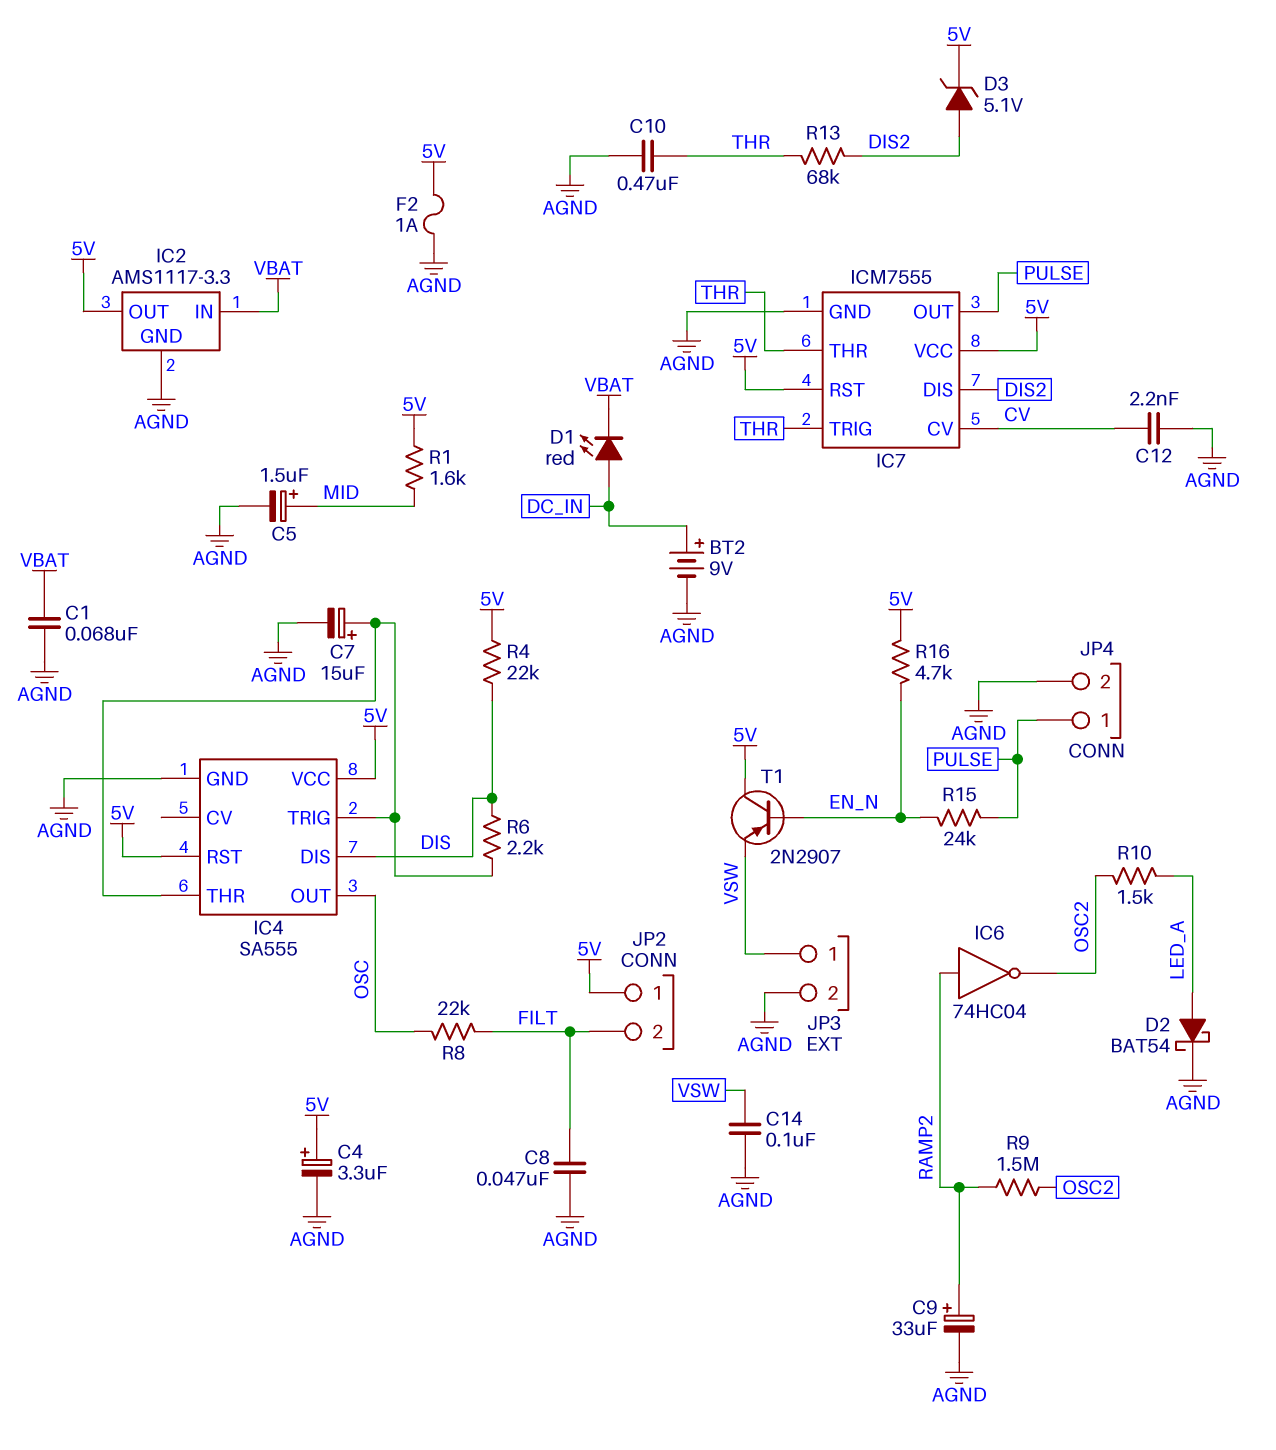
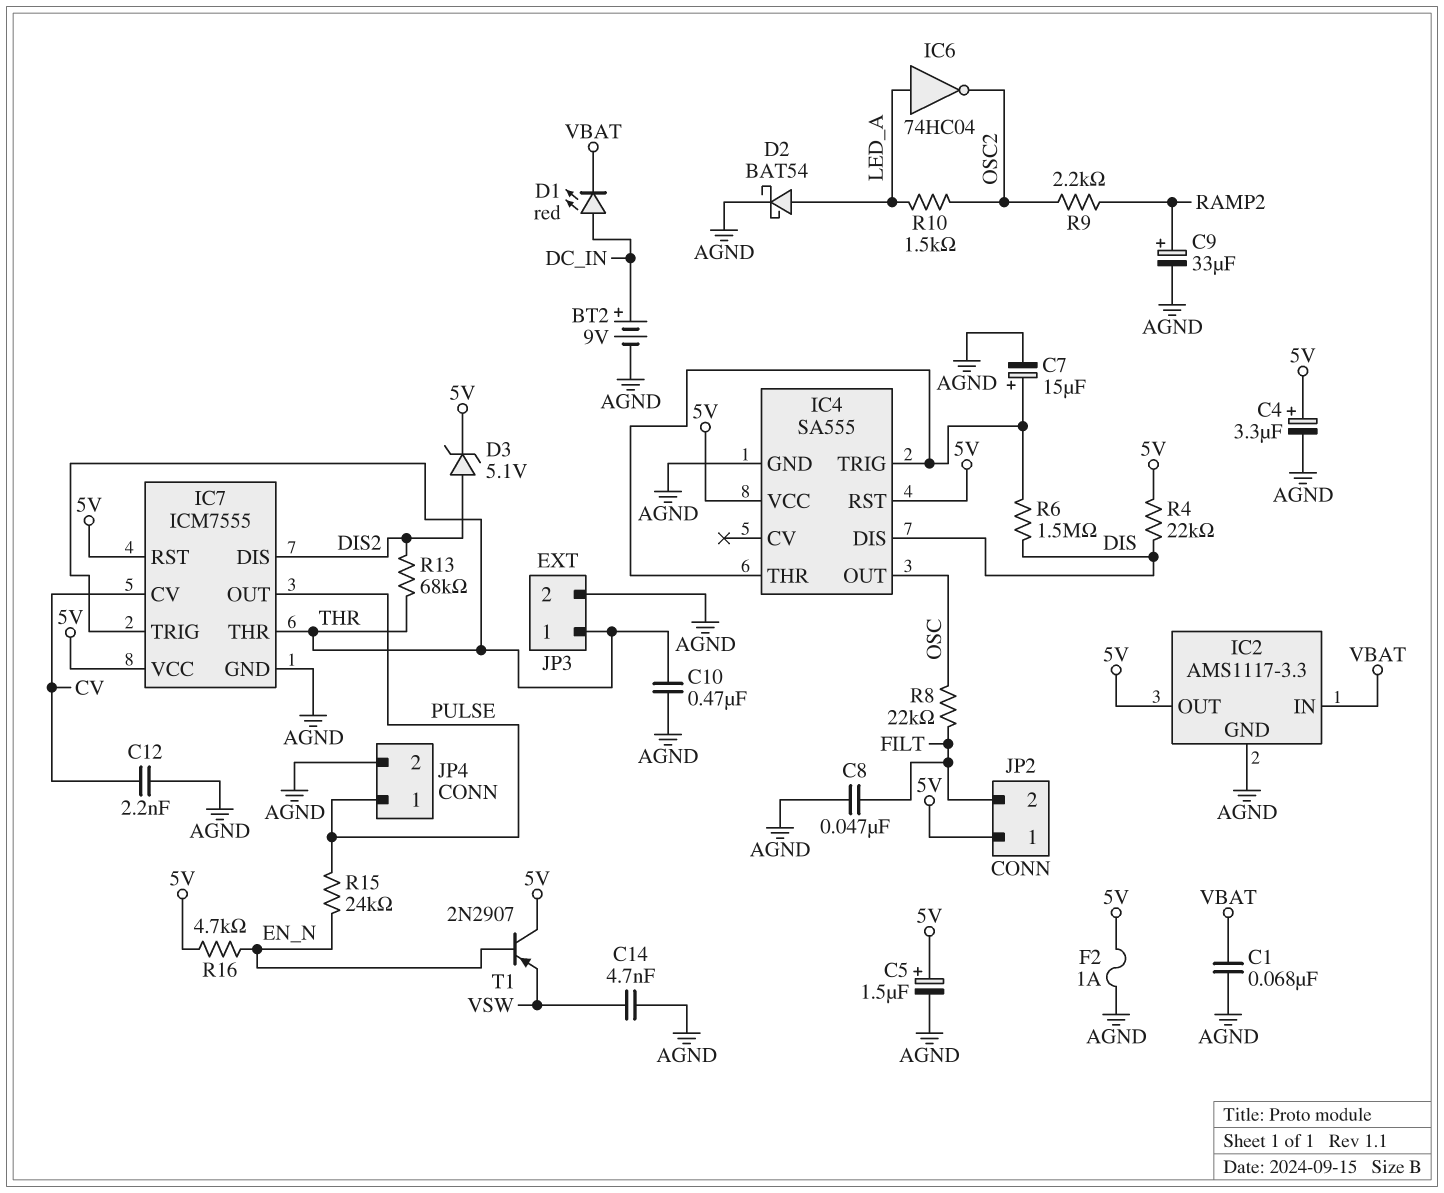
C5: 1.5uF (plus MID, minus AGND) -> 1.5uF (plus 5V, minus AGND)
C14: 100nF (AGND, VSW) -> 4.7nF (AGND, VSW)
IC6: NOT 74HC04 (in RAMP2, out OSC2) -> NOT 74HC04 (in LED_A, out OSC2)
JP3 pin 1: VSW -> THR
R1: 1.6k (5V, MID) -> none
R6: 2.2k (DIS, IC4/THR) -> 1.5M (DIS, IC4/THR)
R9: 1.5M (OSC2, RAMP2) -> 2.2k (OSC2, RAMP2)

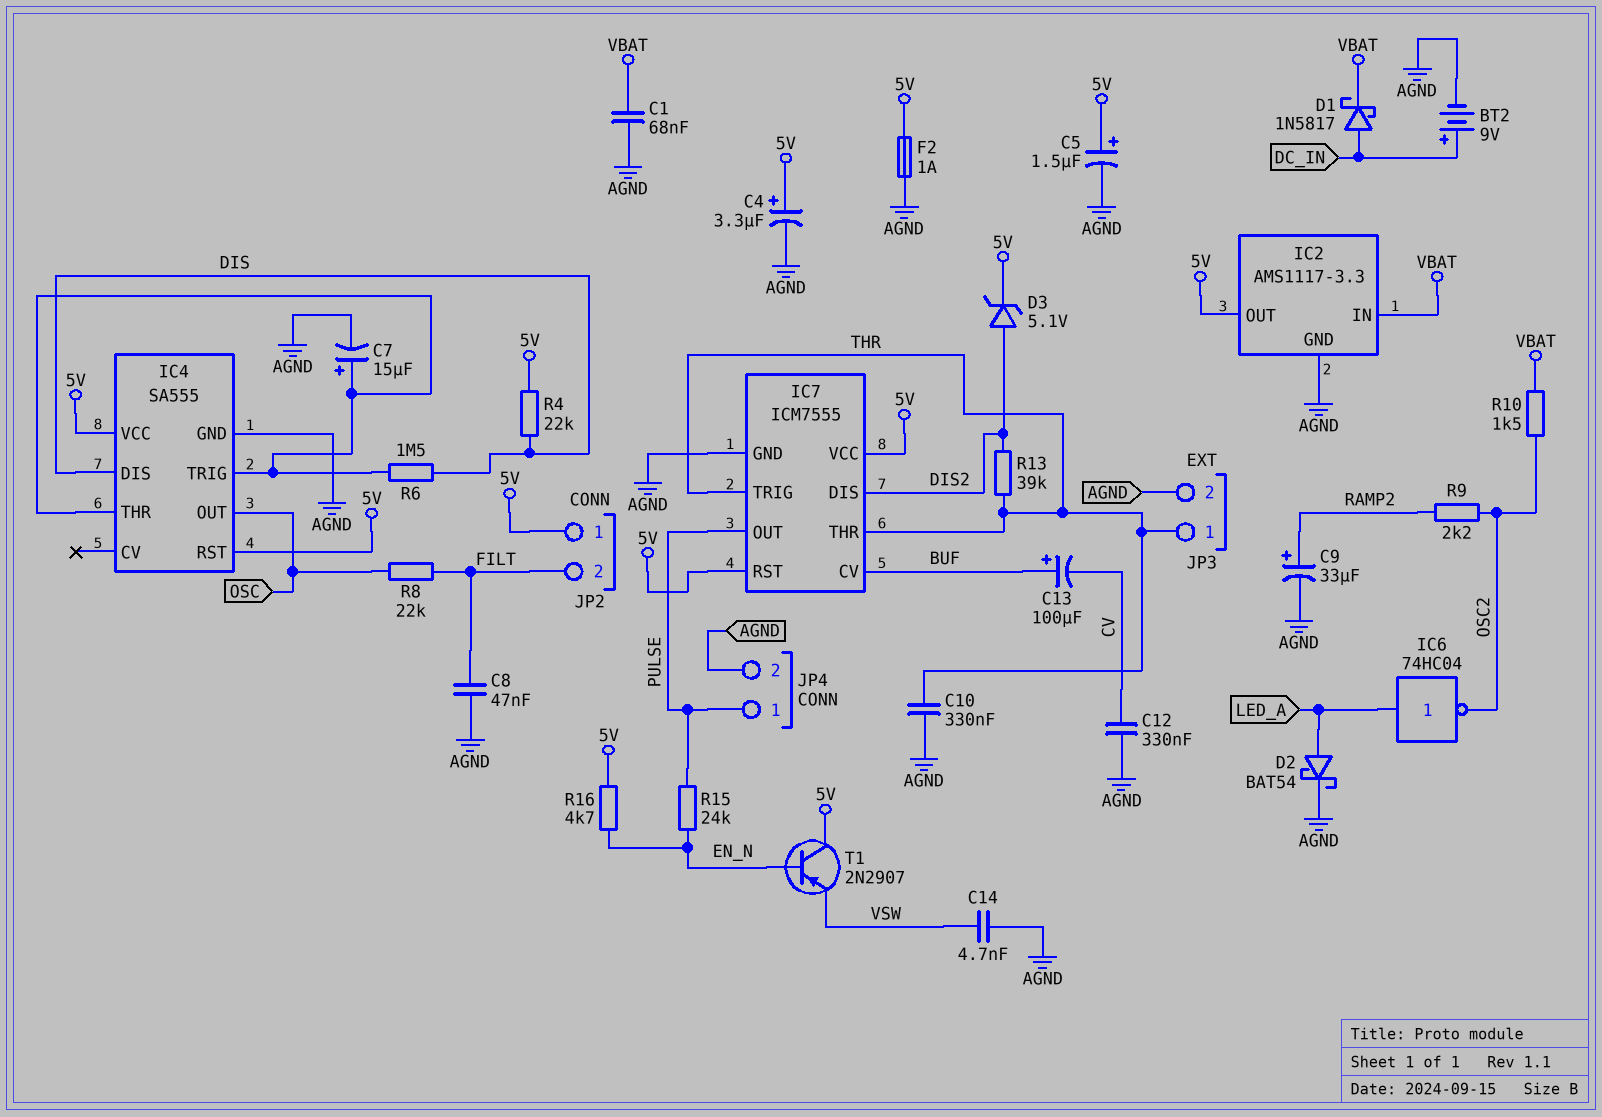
C10: 470nF (AGND, THR) -> 330nF (AGND, THR)
C12: 2.2nF (AGND, CV) -> 330nF (AGND, CV)
C13: none -> 100uF (plus BUF, minus CV)
D1: LED red (A DC_IN, K VBAT) -> schottky 1N5817 (A DC_IN, K VBAT)
IC7 pin CV: CV -> BUF
R10: 1.5k (LED_A, OSC2) -> 1.5k (OSC2, VBAT)
R13: 68k (DIS2, THR) -> 39k (DIS2, THR)

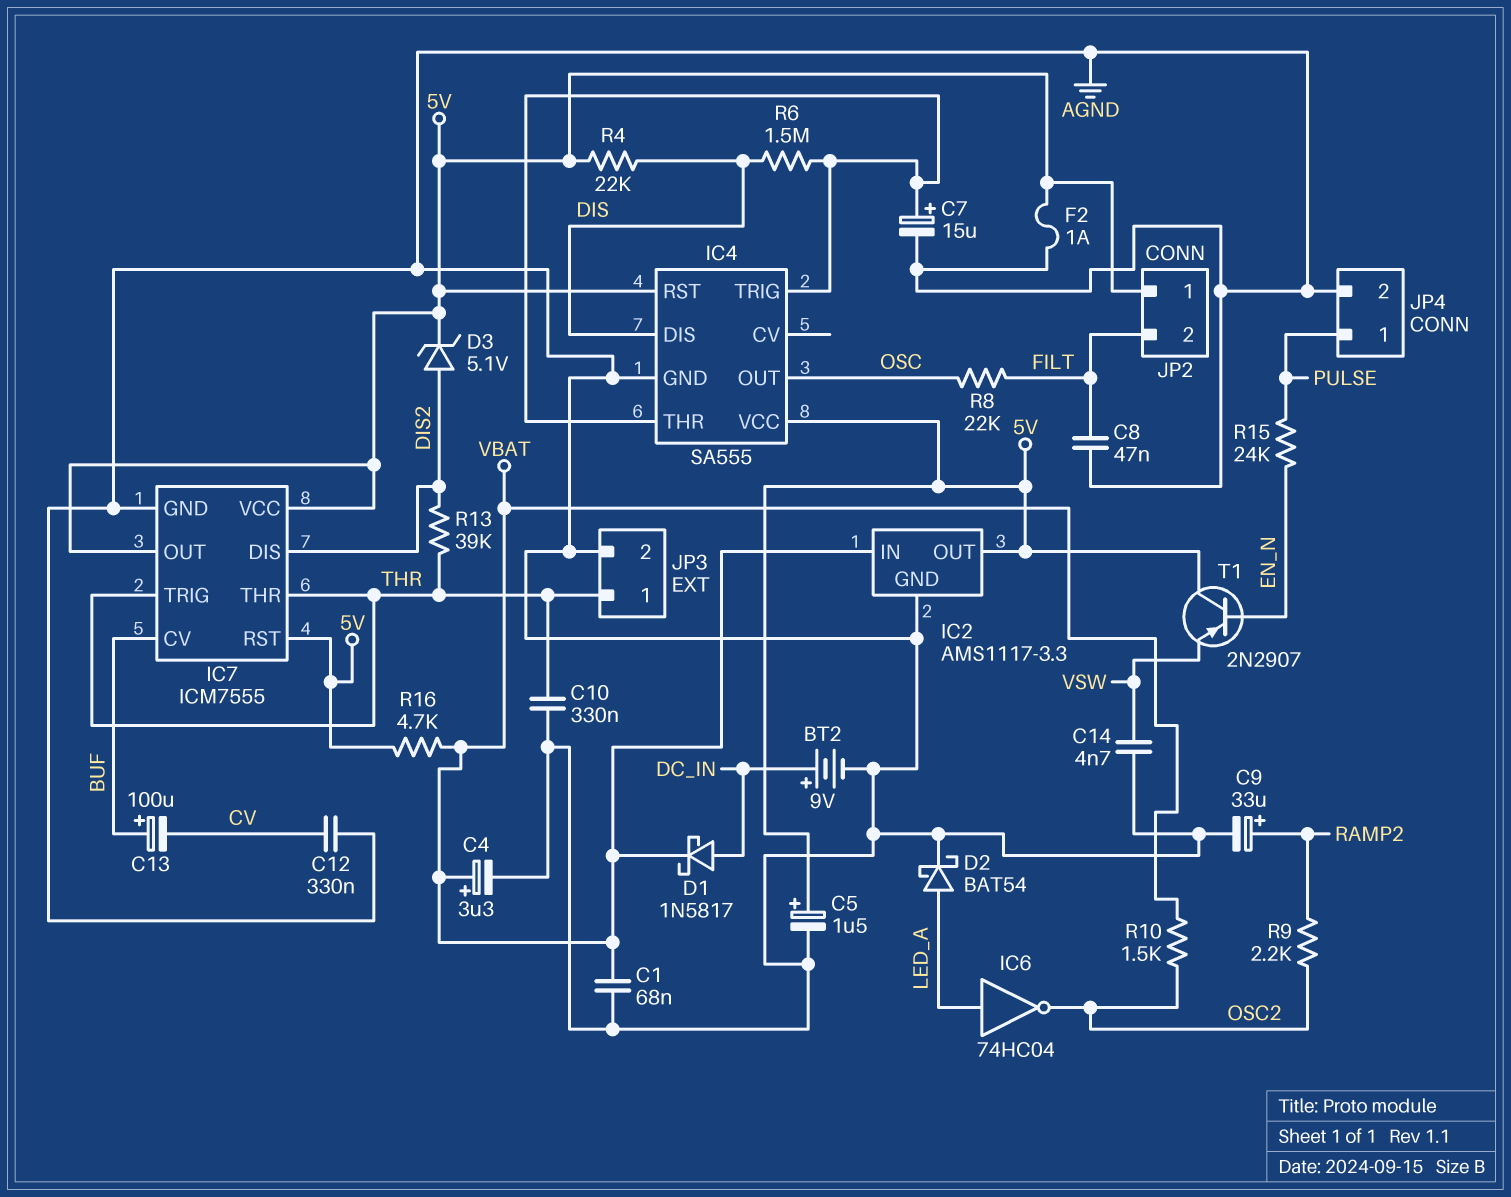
C4: 3.3uF (plus 5V, minus AGND) -> 3.3uF (plus VBAT, minus AGND)
IC7 pin OUT: PULSE -> 5V
R16: 4.7k (5V, EN_N) -> 4.7k (5V, VBAT)

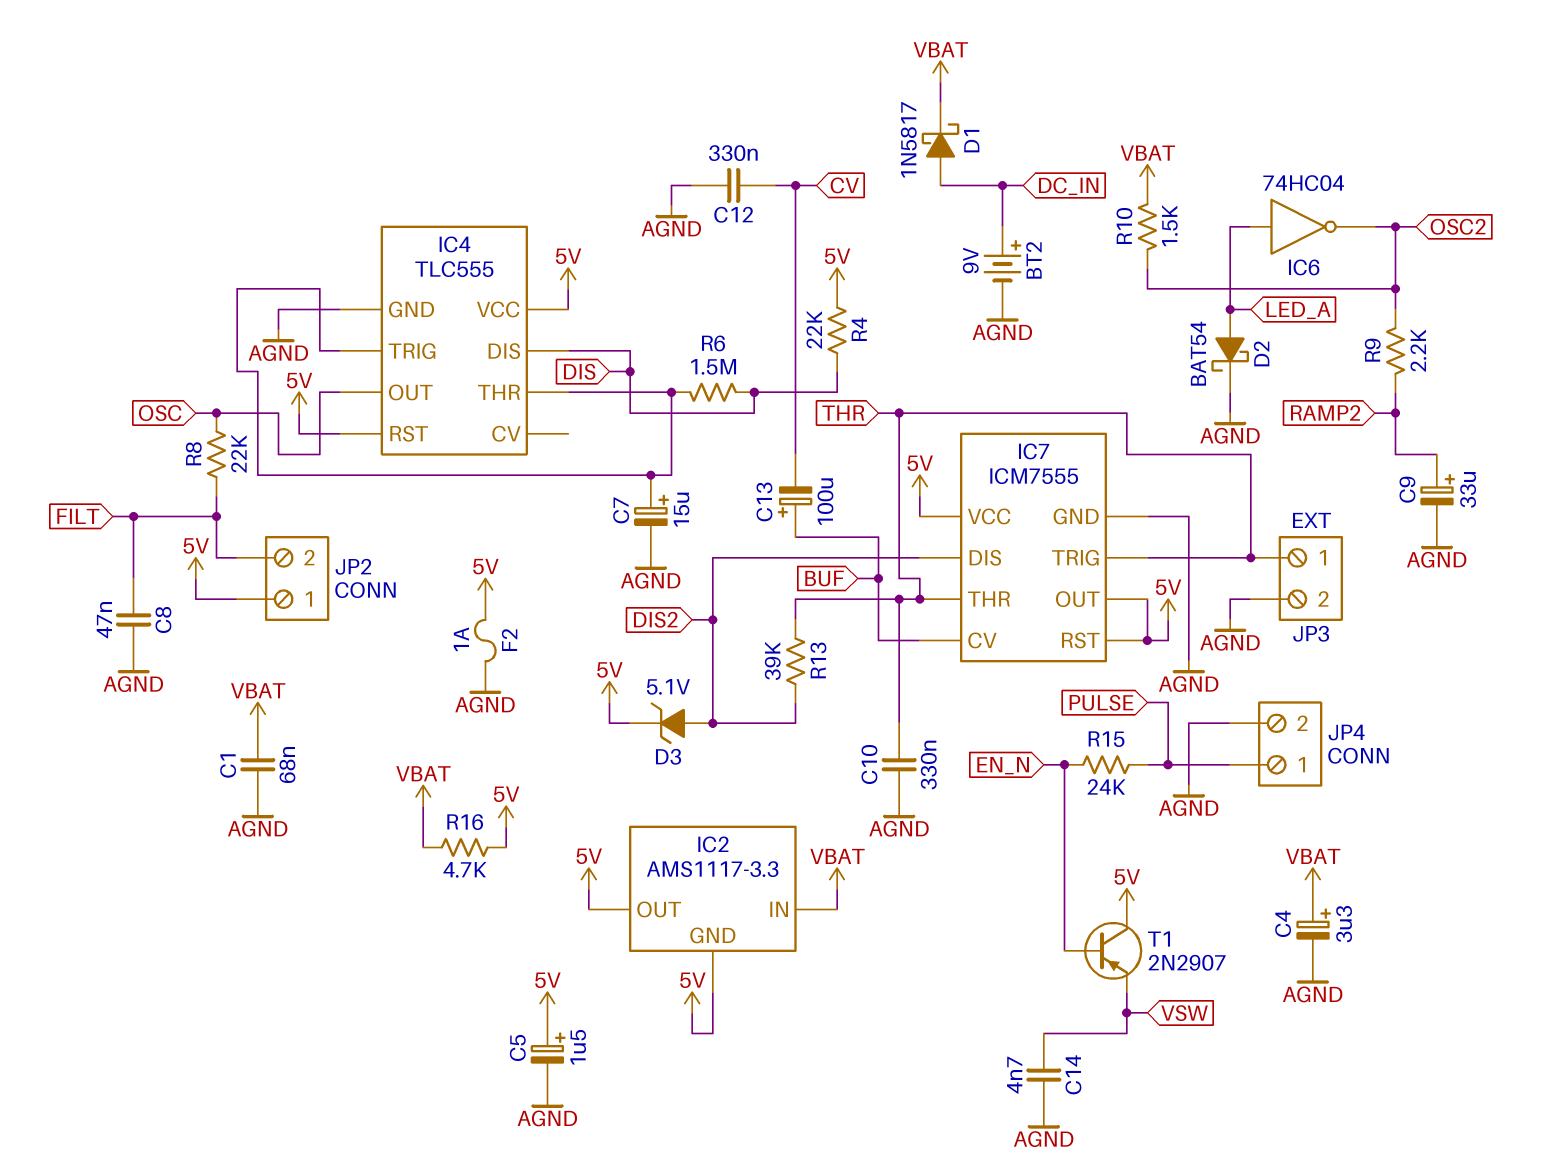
IC2 pin GND: AGND -> 5V
IC4: SA555 -> TLC555

